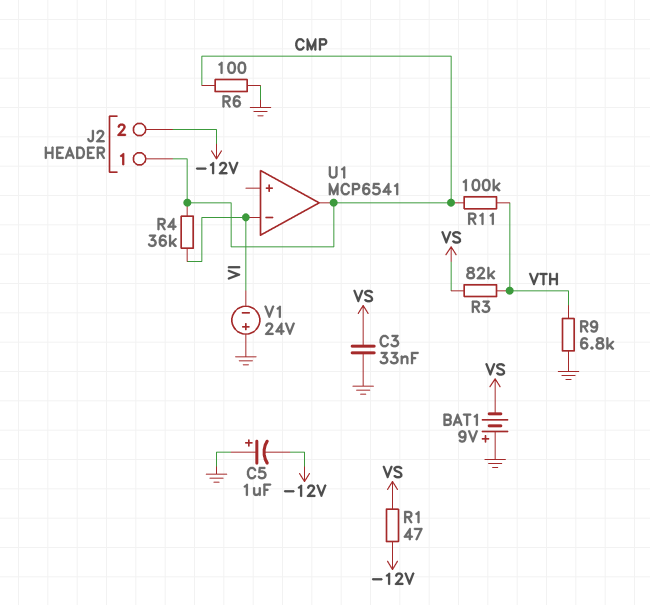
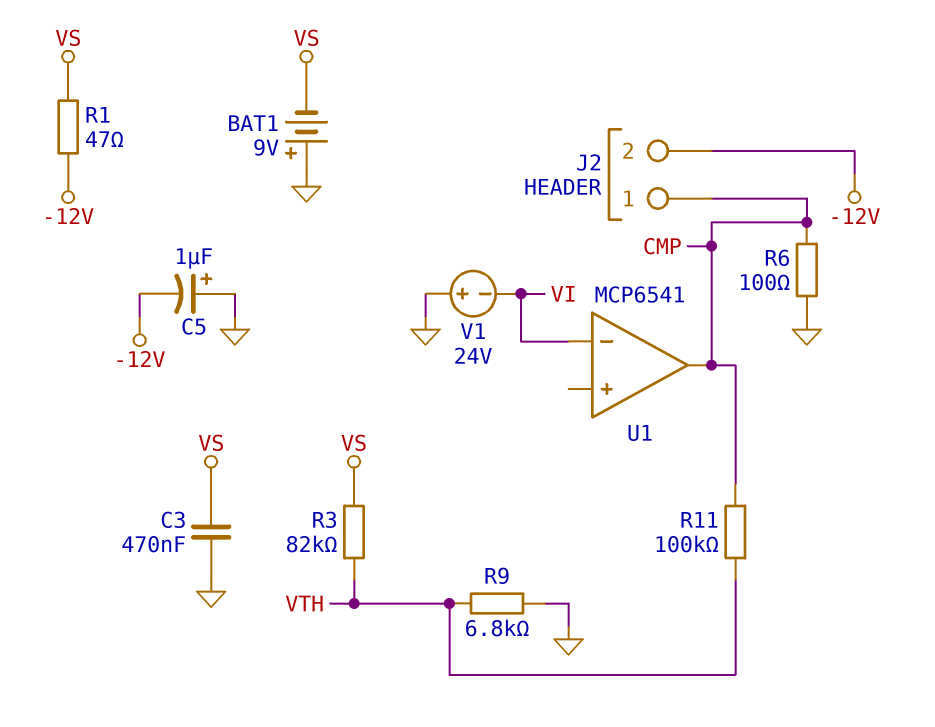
C3: 33nF (GND, VS) -> 470nF (GND, VS)
R4: 36k (CMP, VI) -> none

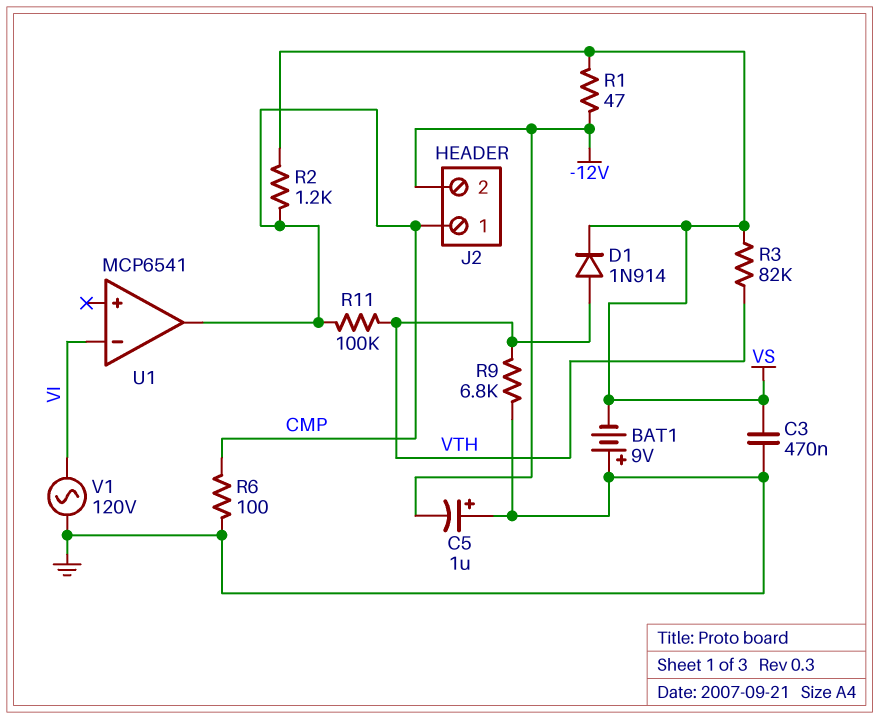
D1: none -> diode 1N914 (A VTH, K VS)
R2: none -> 1.2k (CMP, VS)
V1: 24V (plus GND, minus VI) -> AC 120V (GND, VI)

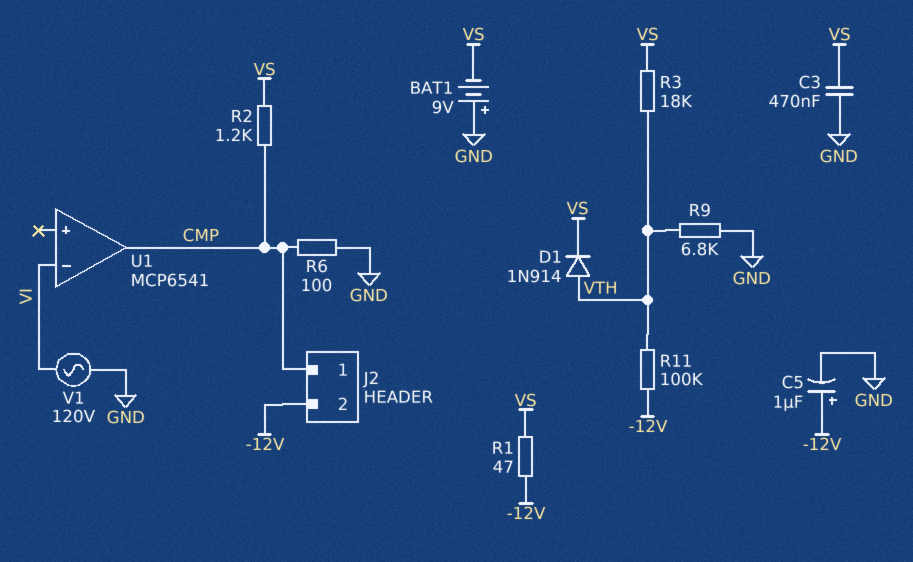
C5: 1uF (plus GND, minus -12V) -> 1uF (plus -12V, minus GND)
R3: 82k (VS, VTH) -> 18k (VS, VTH)
R11: 100k (CMP, VTH) -> 100k (-12V, VTH)

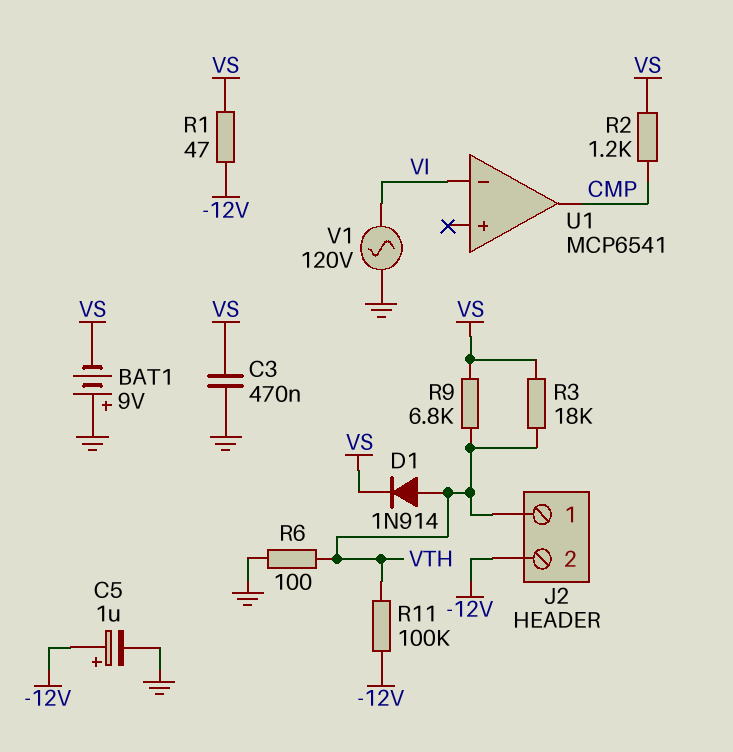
J2 pin 1: CMP -> VTH
R6: 100 (CMP, GND) -> 100 (GND, VTH)
R9: 6.8k (GND, VTH) -> 6.8k (VS, VTH)

